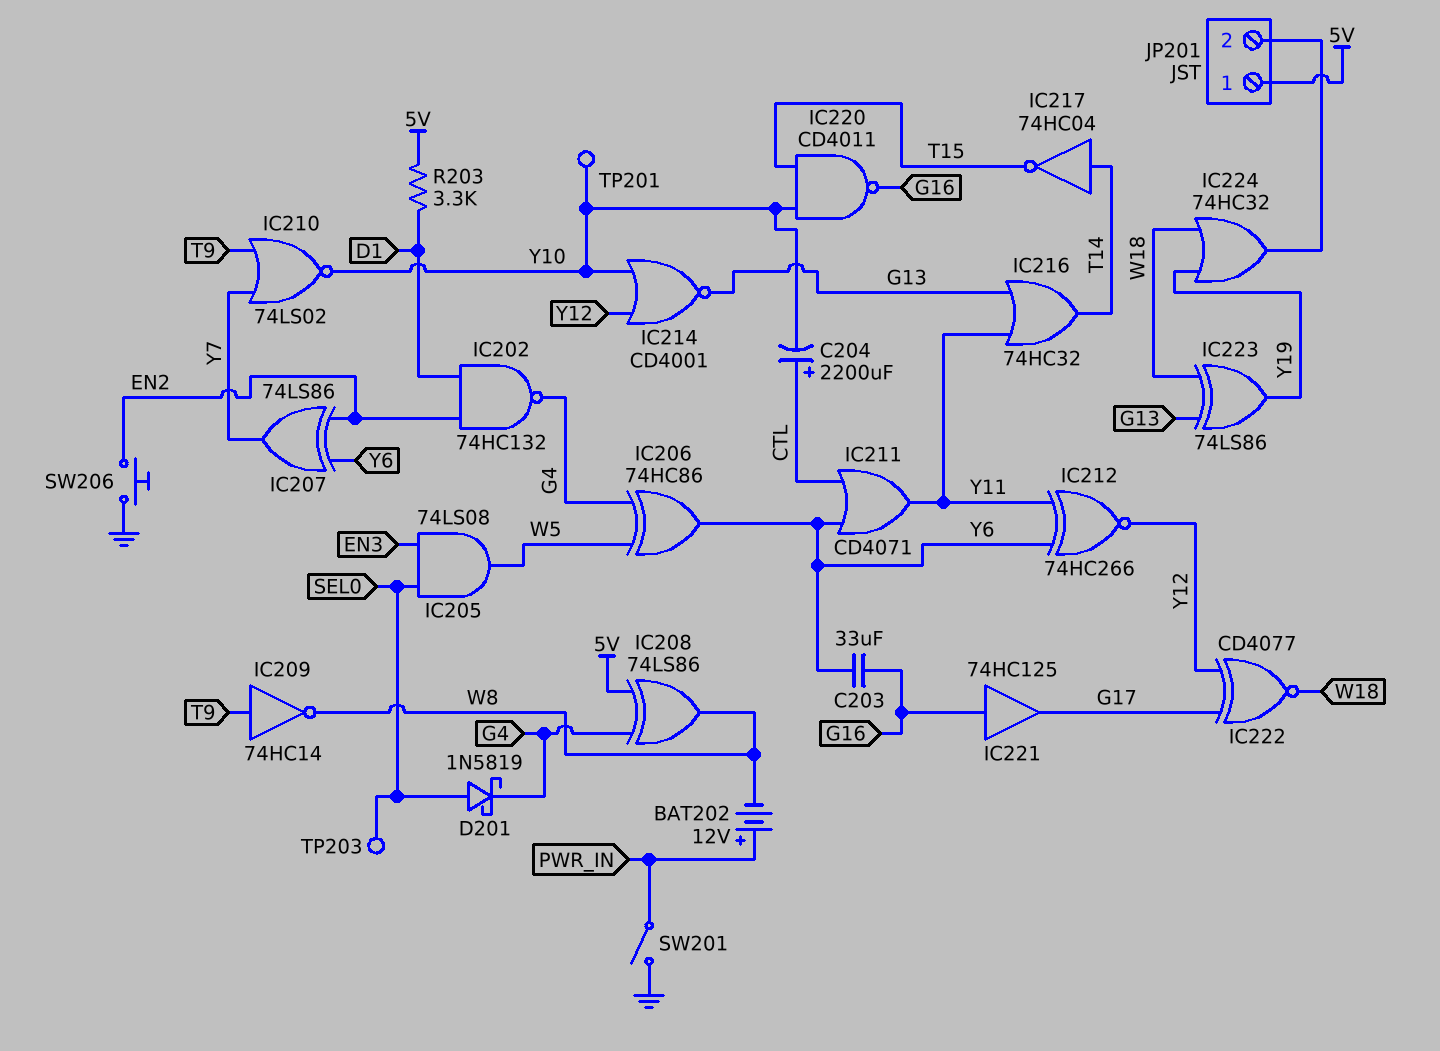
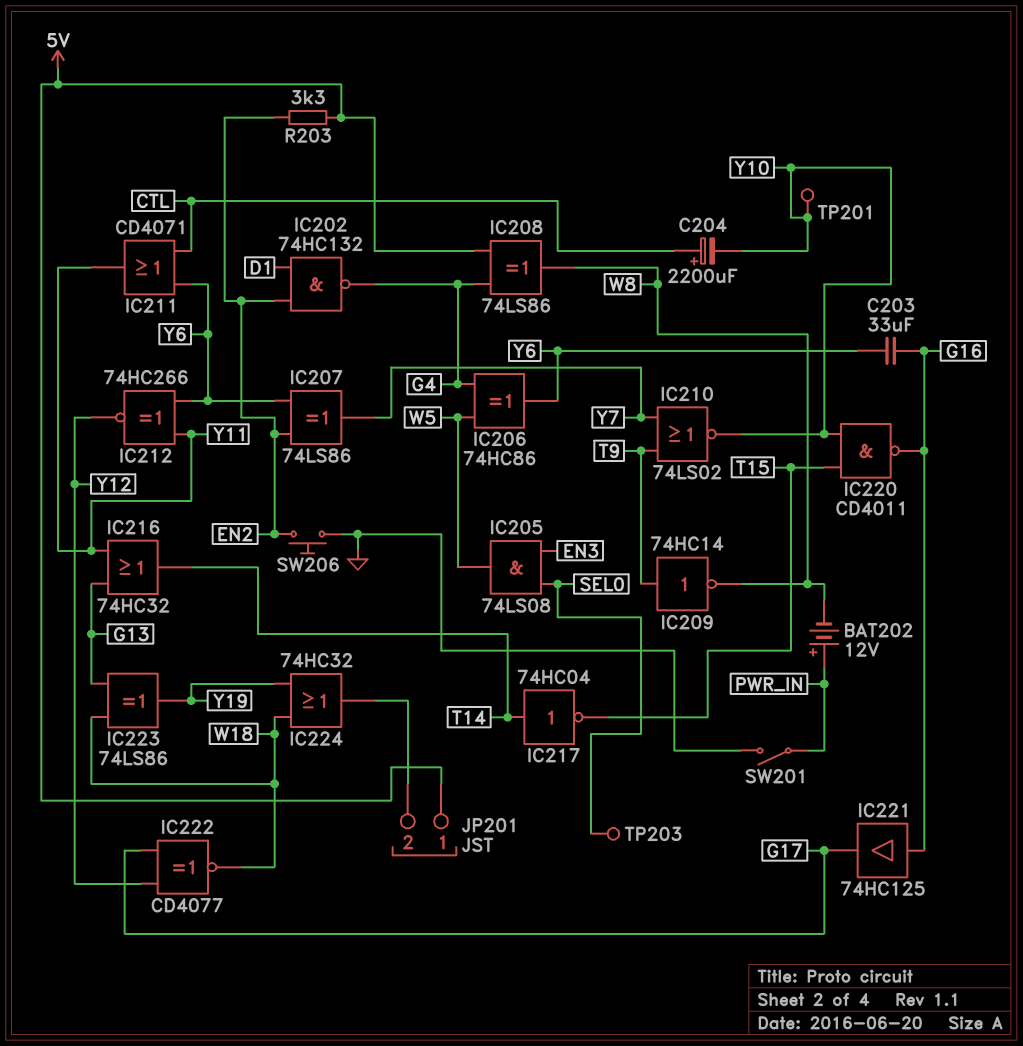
D201: schottky 1N5819 (A SEL0, K G4) -> none
IC214: NOR CD4001 (in Y10, in Y12, out G13) -> none
R203: 3.3k (5V, D1) -> 3.3k (5V, EN2)

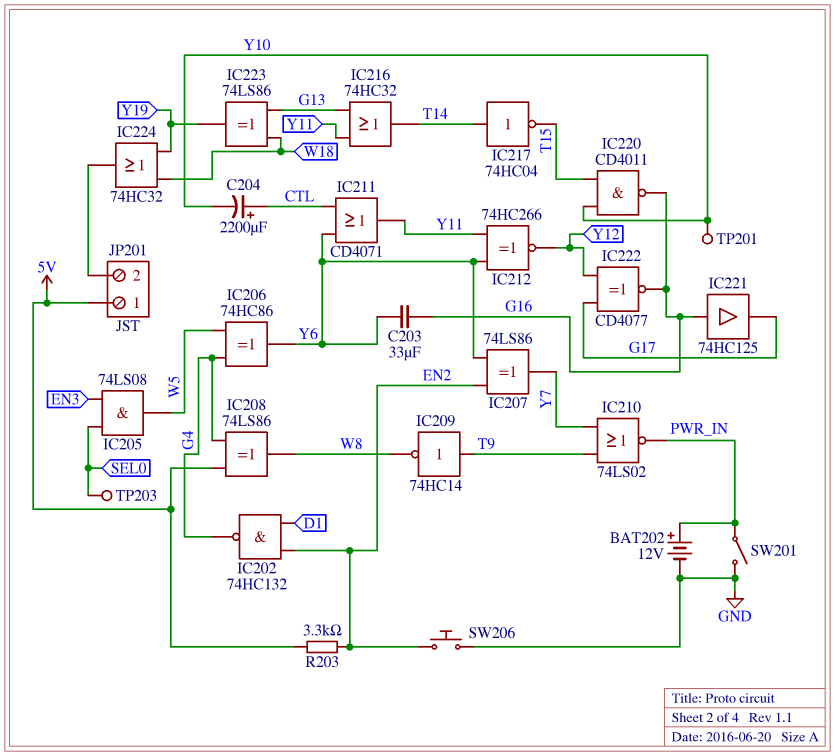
BAT202: 12V (plus PWR_IN, minus W8) -> 12V (plus PWR_IN, minus GND)
IC210: NOR 74LS02 (in T9, in Y7, out Y10) -> NOR 74LS02 (in T9, in Y7, out PWR_IN)
IC222: XNOR CD4077 (in G17, in Y12, out W18) -> XNOR CD4077 (in G17, in Y12, out G16)

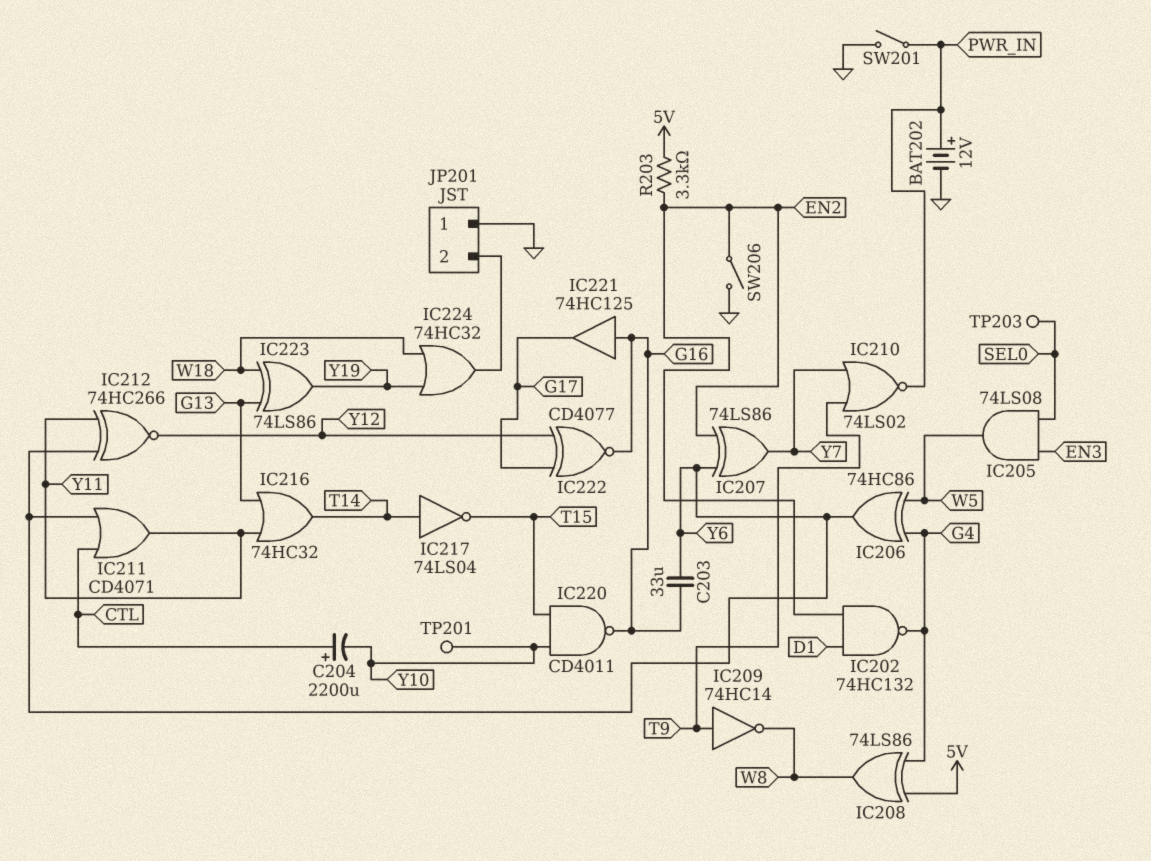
IC217: NOT 74HC04 (in T14, out T15) -> NOT 74LS04 (in T14, out T15)
JP201 pin 1: 5V -> GND
SW206: button (EN2, GND) -> switch (EN2, GND)

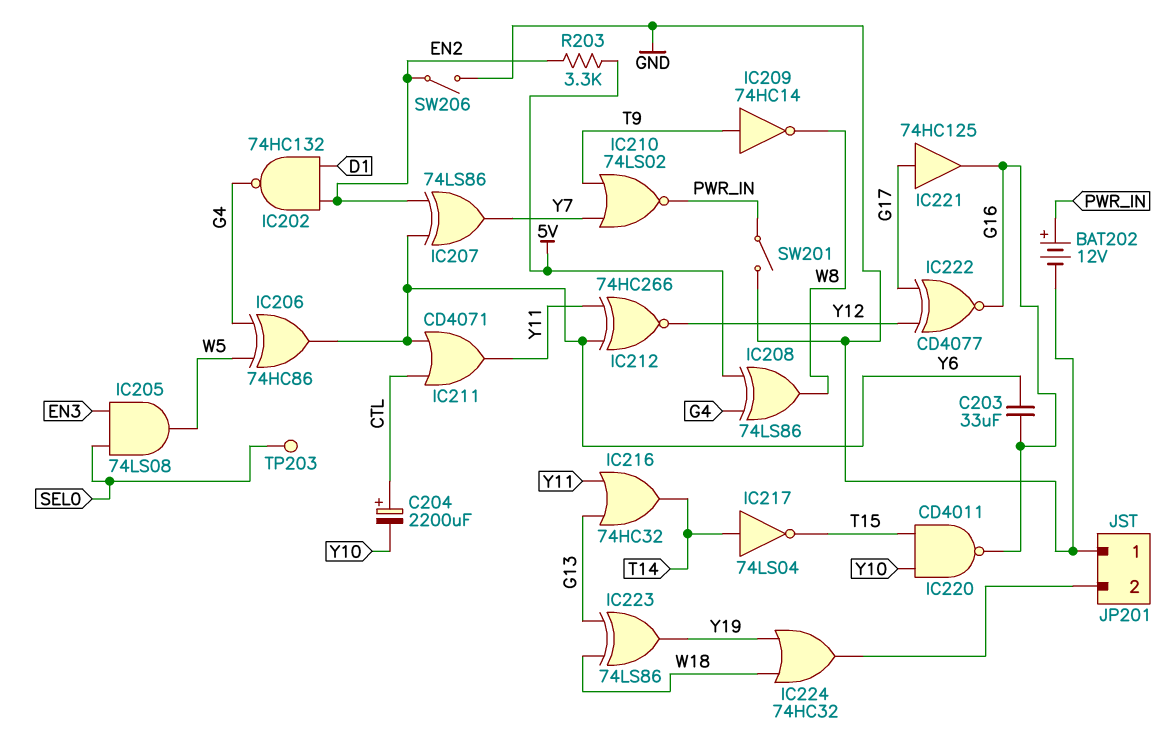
IC221: buffer 74HC125 (in G16, out G17) -> buffer 74HC125 (in G17, out G16)
TP201: test point (Y10) -> none

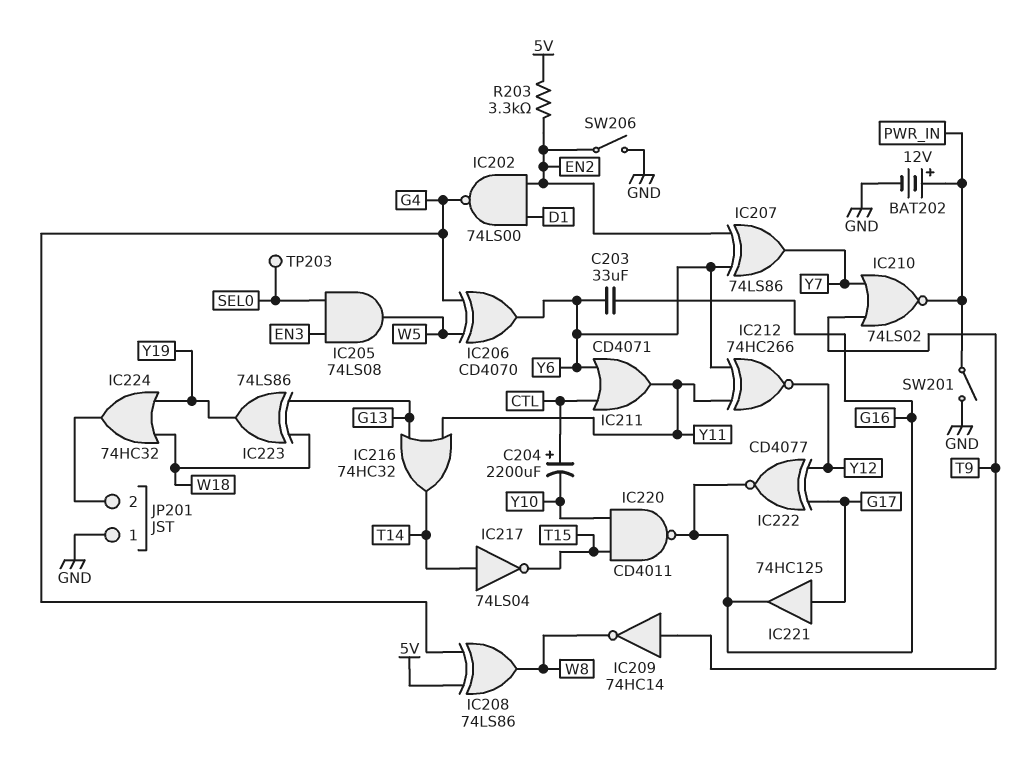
IC202: NAND 74HC132 (in D1, in EN2, out G4) -> NAND 74LS00 (in D1, in EN2, out G4)
IC206: XOR 74HC86 (in G4, in W5, out Y6) -> XOR CD4070 (in G4, in W5, out Y6)

